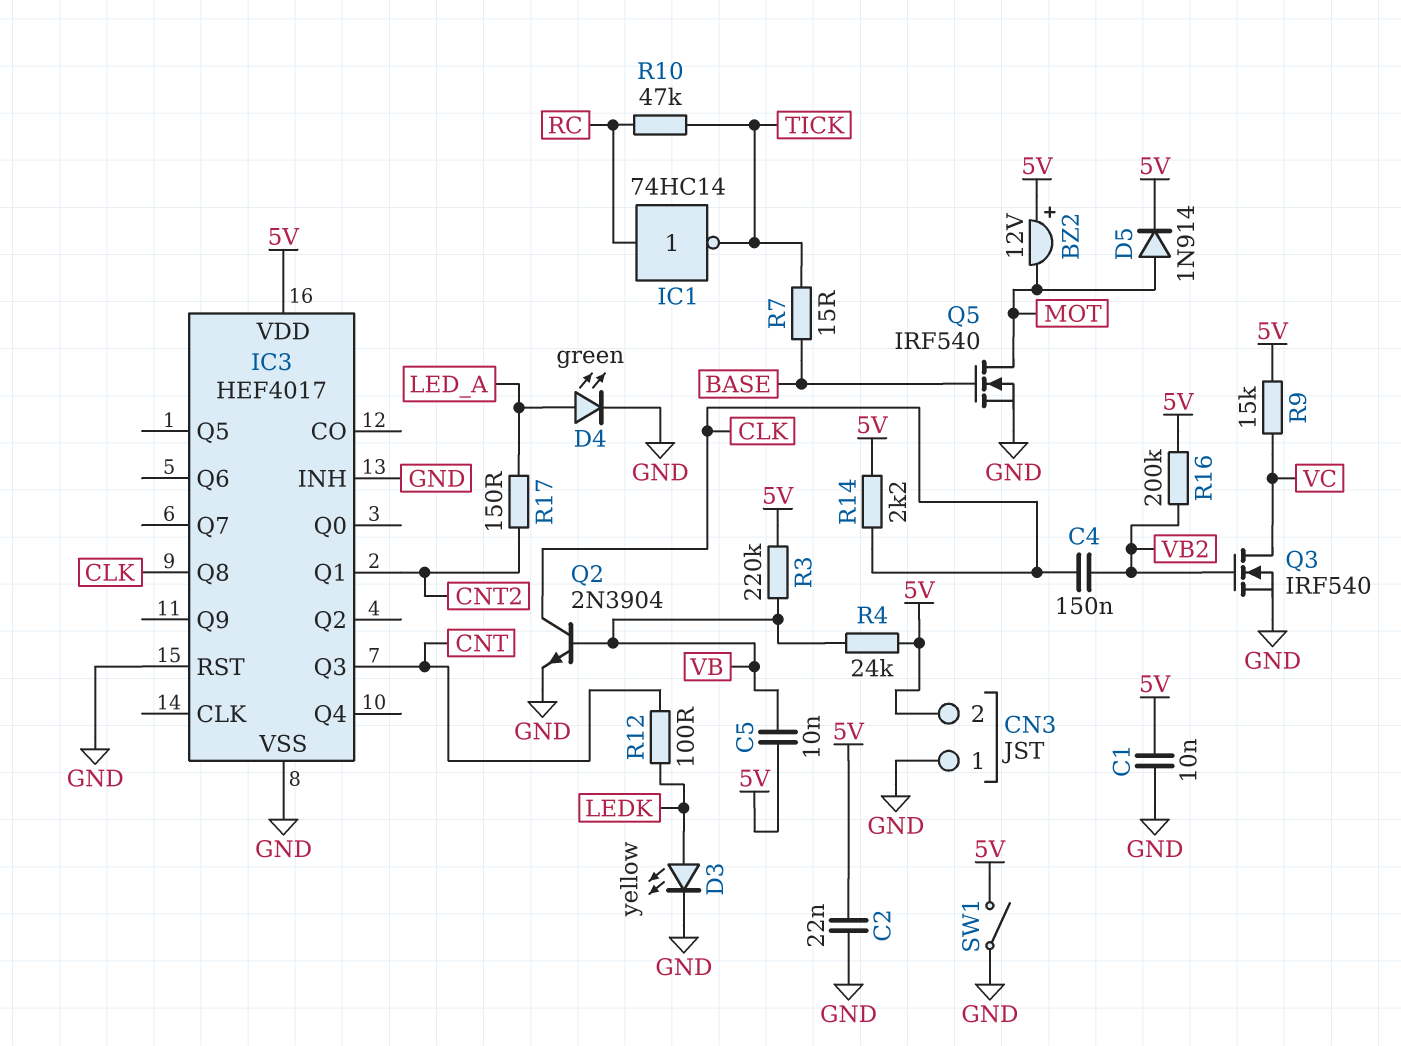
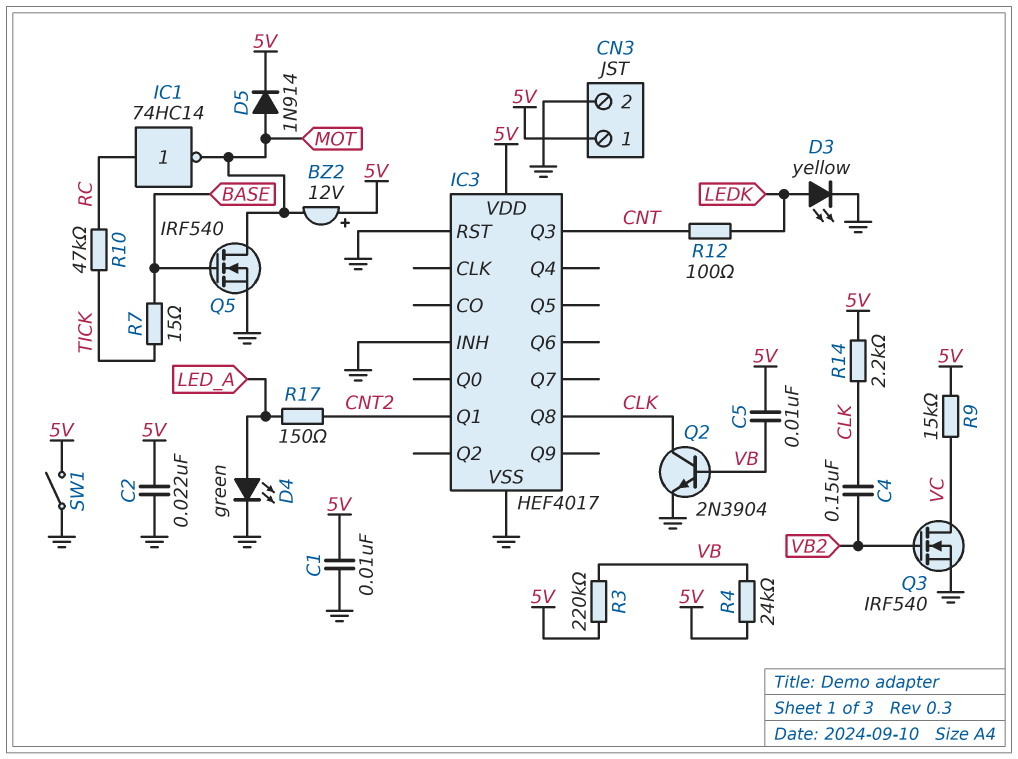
CN3 pin 1: GND -> 5V
CN3 pin 2: 5V -> GND
IC1: NOT 74HC14 (in RC, out TICK) -> NOT 74HC14 (in RC, out MOT)
R16: 200k (5V, VB2) -> none

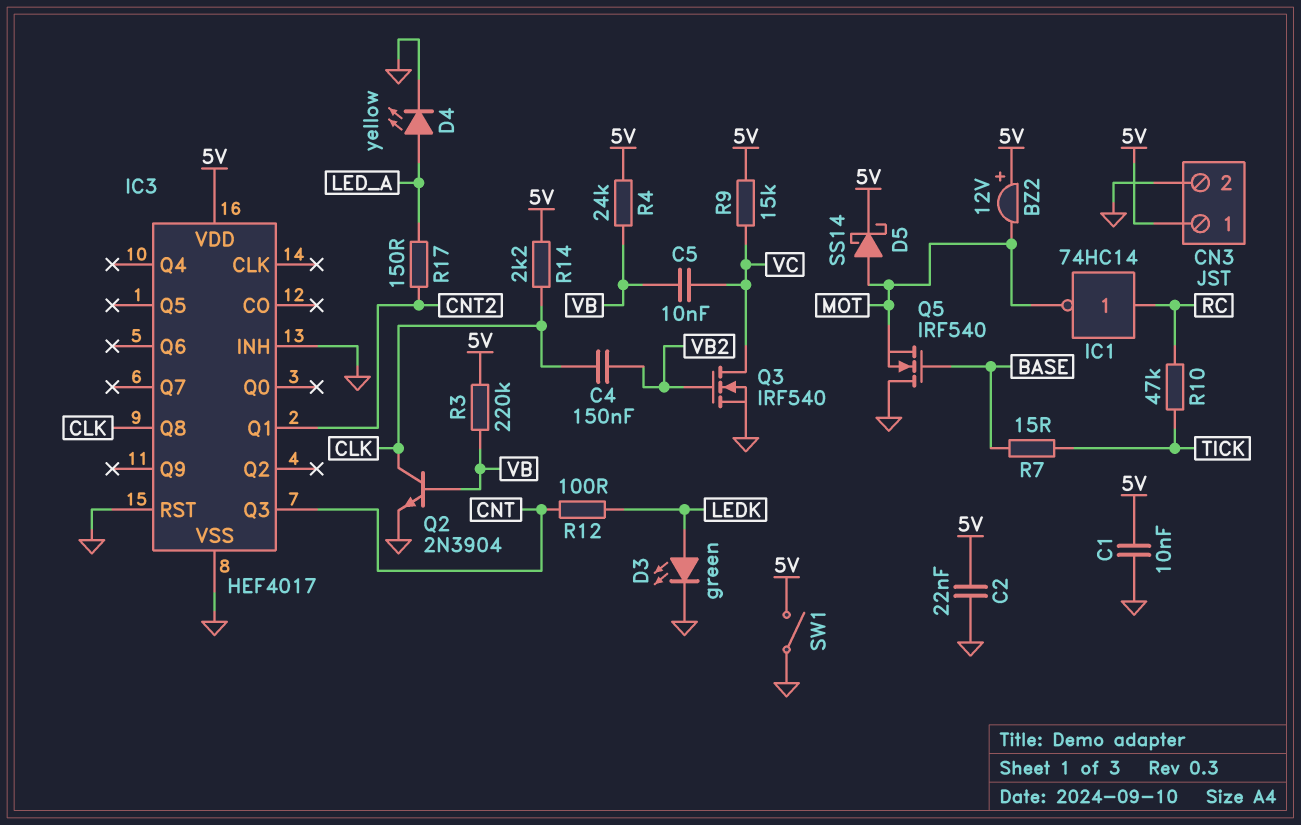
C5: 10nF (5V, VB) -> 10nF (VB, VC)
D3: LED yellow (A LEDK, K GND) -> LED green (A LEDK, K GND)
D4: LED green (A LED_A, K GND) -> LED yellow (A LED_A, K GND)
D5: diode 1N914 (A MOT, K 5V) -> schottky SS14 (A MOT, K 5V)
Q5: NMOS IRF540 (G BASE, D MOT, S GND) -> NMOS IRF540 (G BASE, D GND, S MOT)

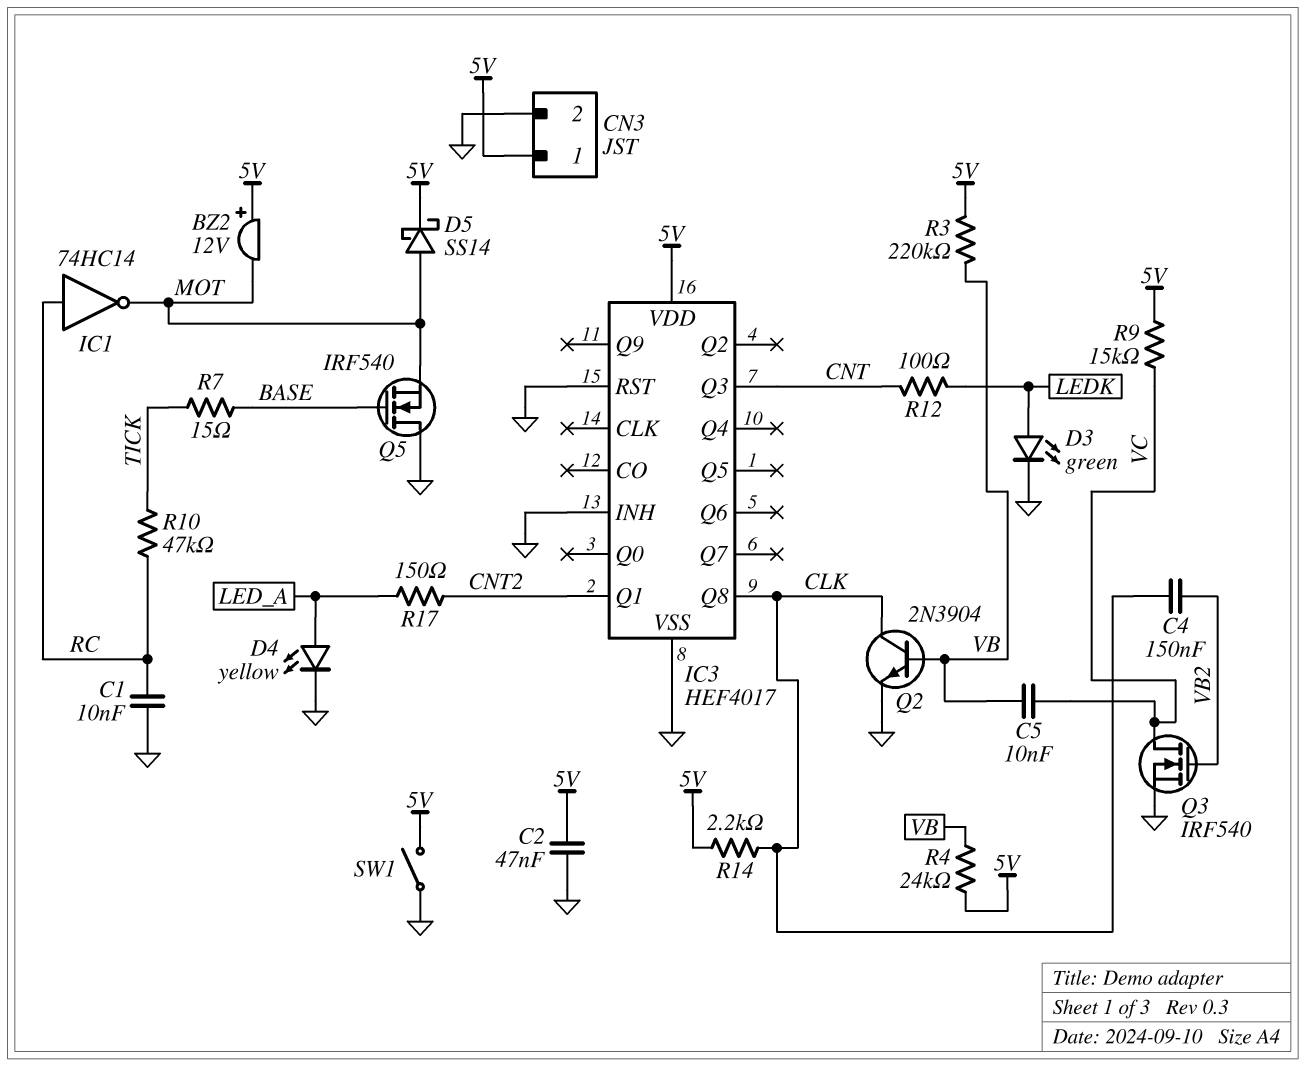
C1: 10nF (5V, GND) -> 10nF (GND, RC)
C2: 22nF (5V, GND) -> 47nF (5V, GND)

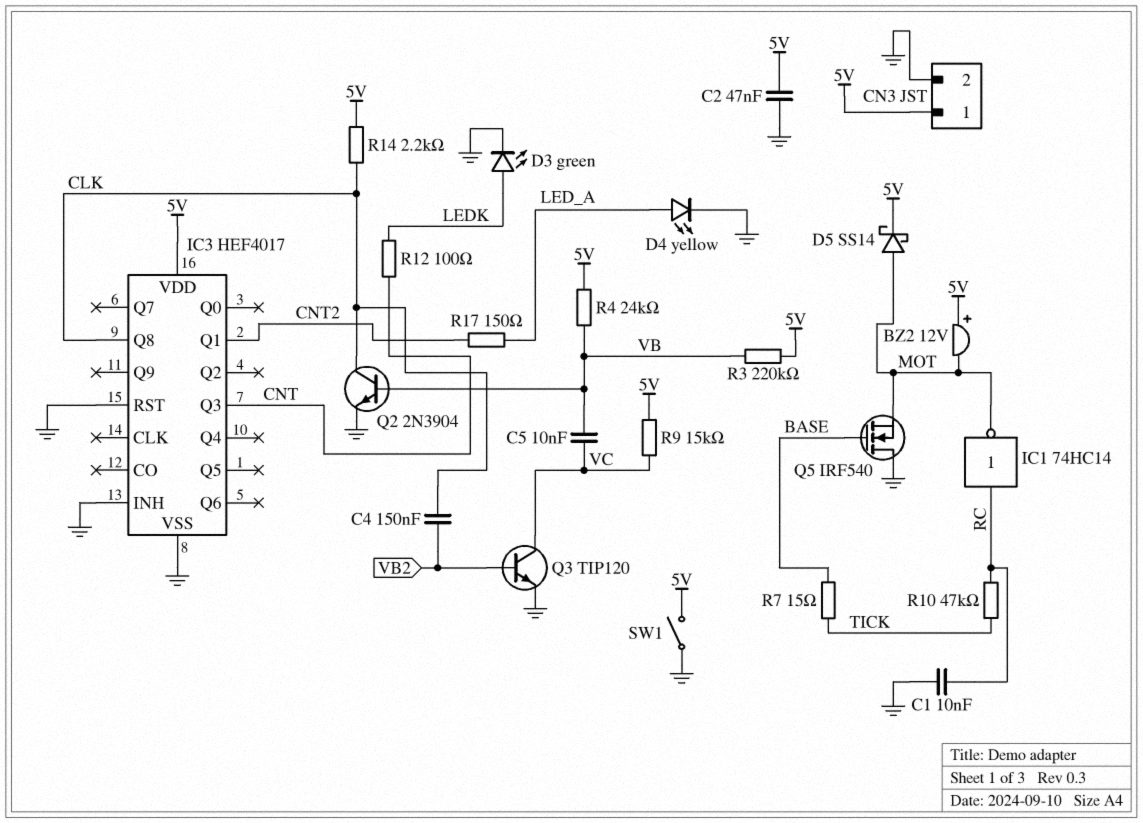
Q3: NMOS IRF540 (G VB2, D VC, S GND) -> NPN TIP120 (B VB2, C VC, E GND)

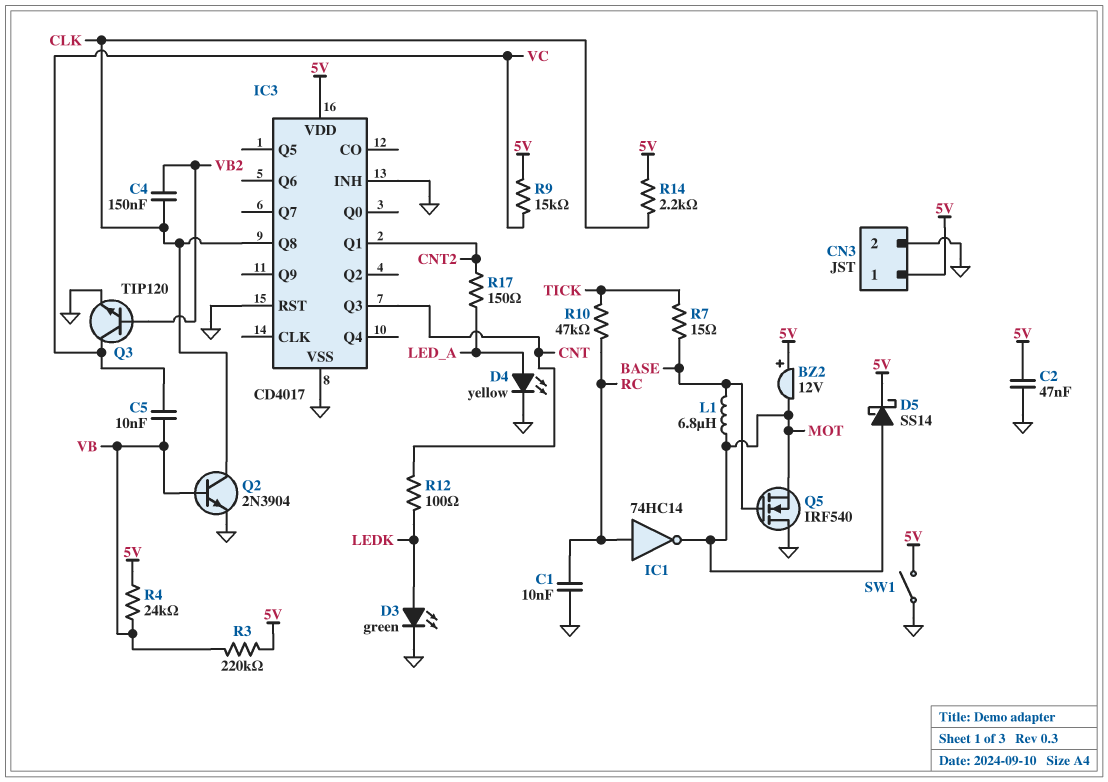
IC3: HEF4017 -> CD4017
L1: none -> 6.8uH (BASE, MOT)

